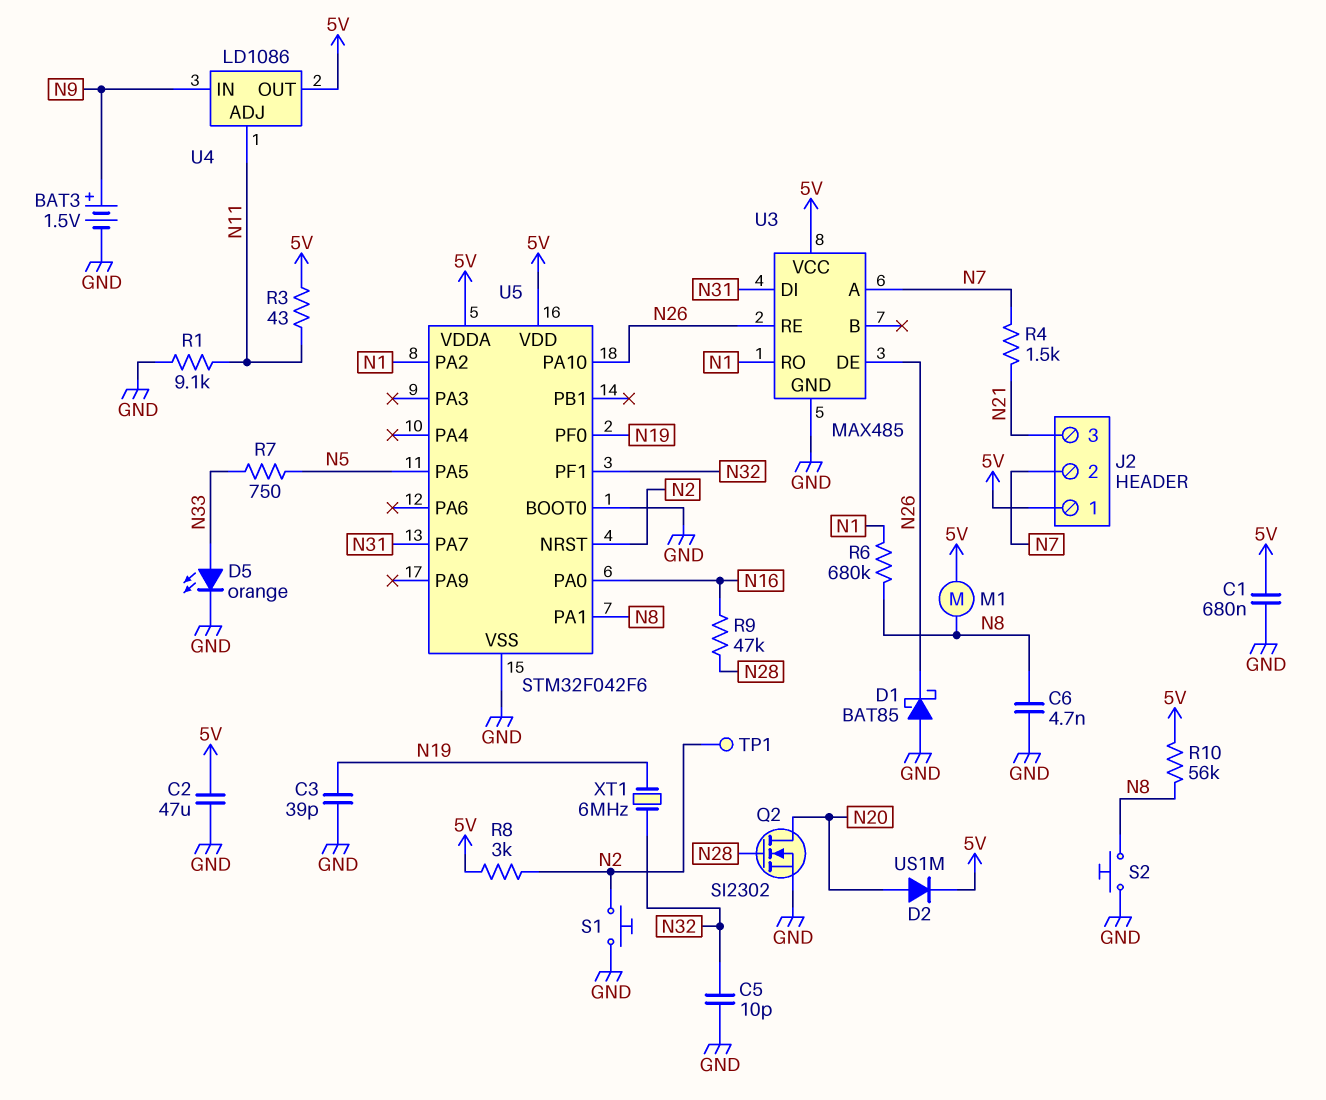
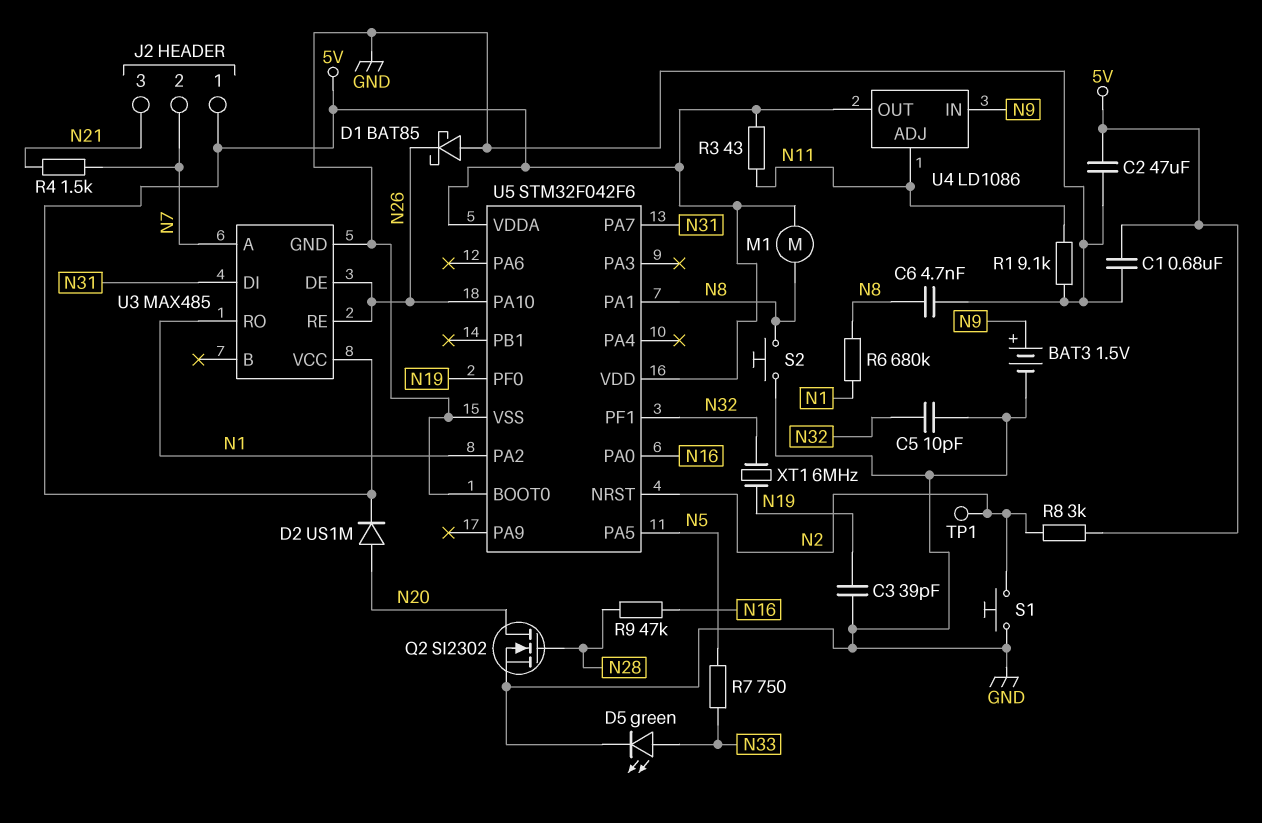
D5: LED orange (A N33, K GND) -> LED green (A N33, K GND)
R10: 56k (5V, N8) -> none

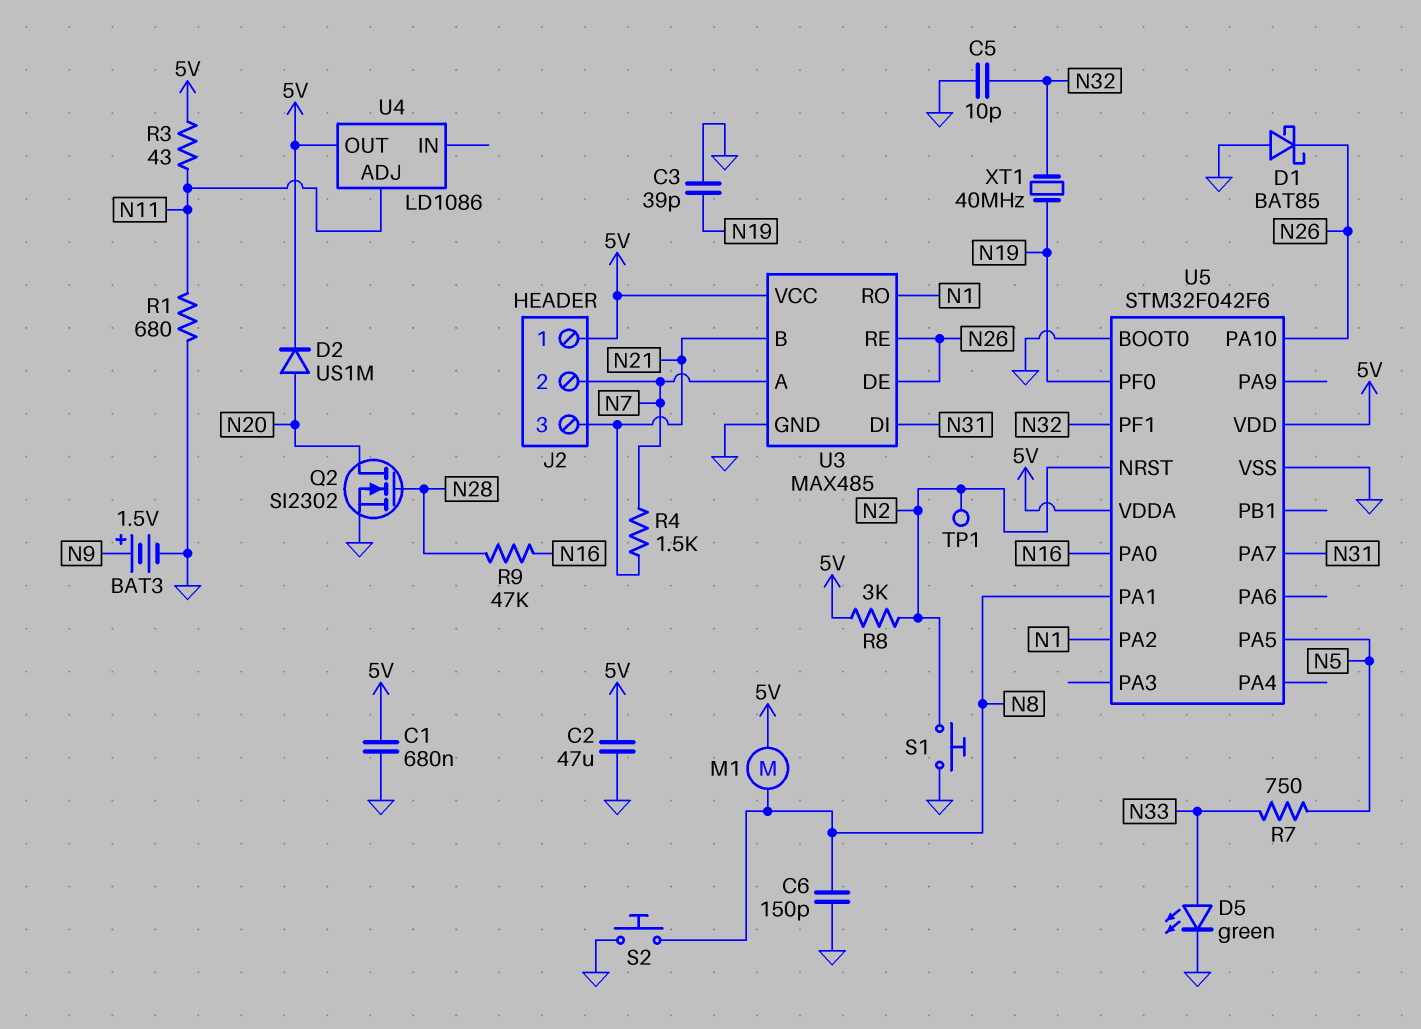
C6: 4.7nF (GND, N8) -> 150pF (GND, N8)
R1: 9.1k (GND, N11) -> 680 (GND, N11)
R6: 680k (N1, N8) -> none
U3 pin B: none -> N21
U4 pin IN: N9 -> none
XT1: 6MHz (N19, N32) -> 40MHz (N19, N32)

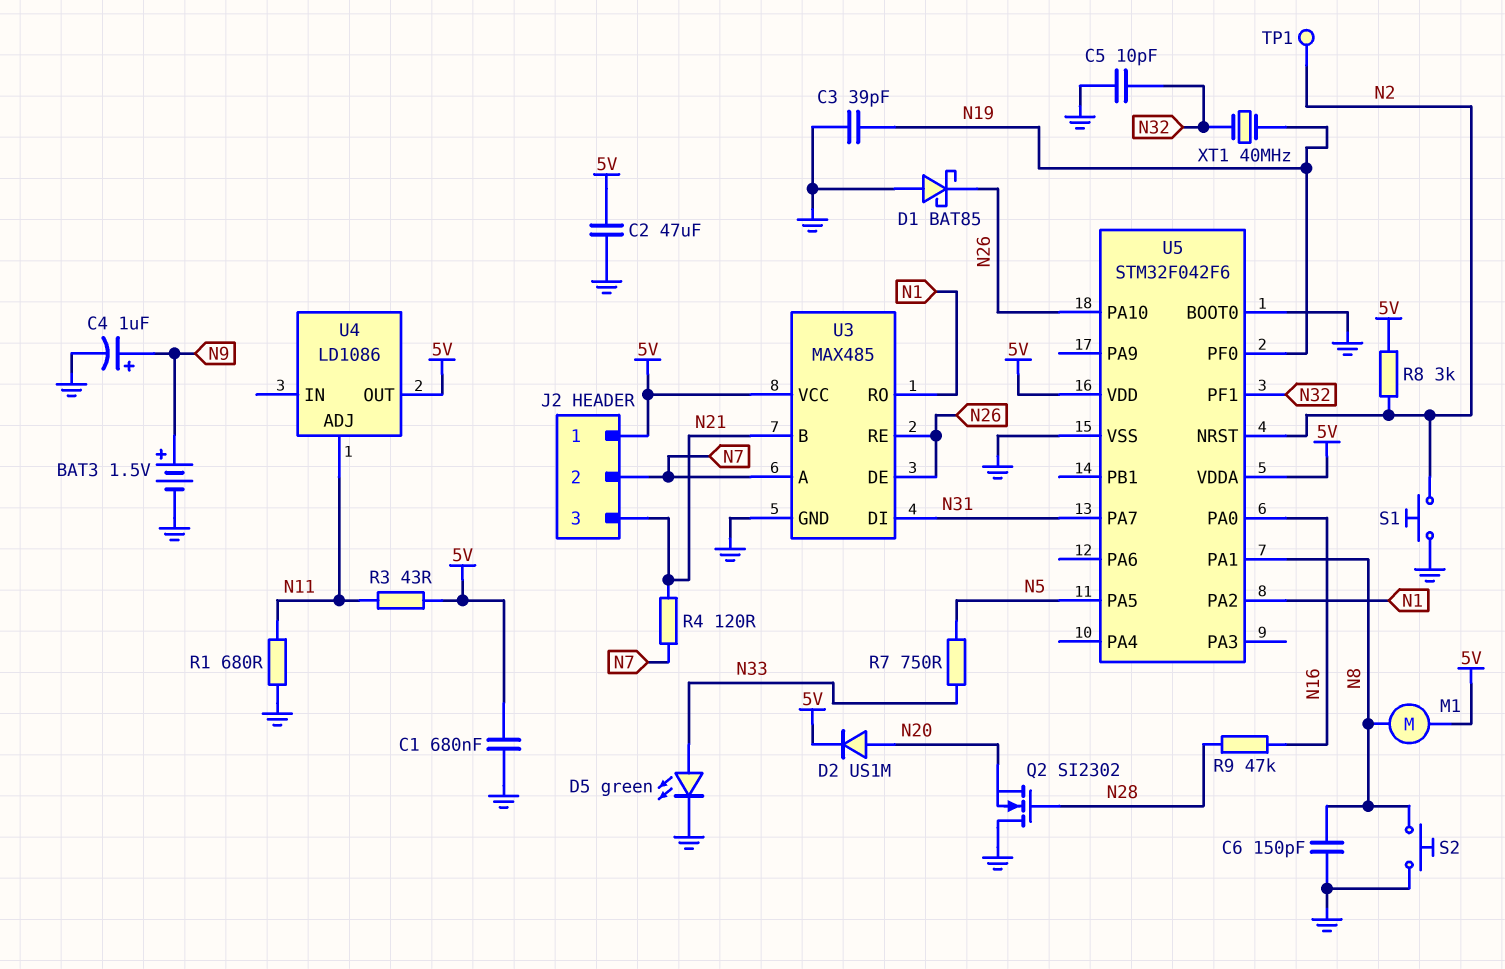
C4: none -> 1uF (plus N9, minus GND)
Q2: NMOS SI2302 (G N28, D N20, S GND) -> NMOS SI2302 (G N28, D GND, S N20)
R4: 1.5k (N7, N21) -> 120 (N7, N21)

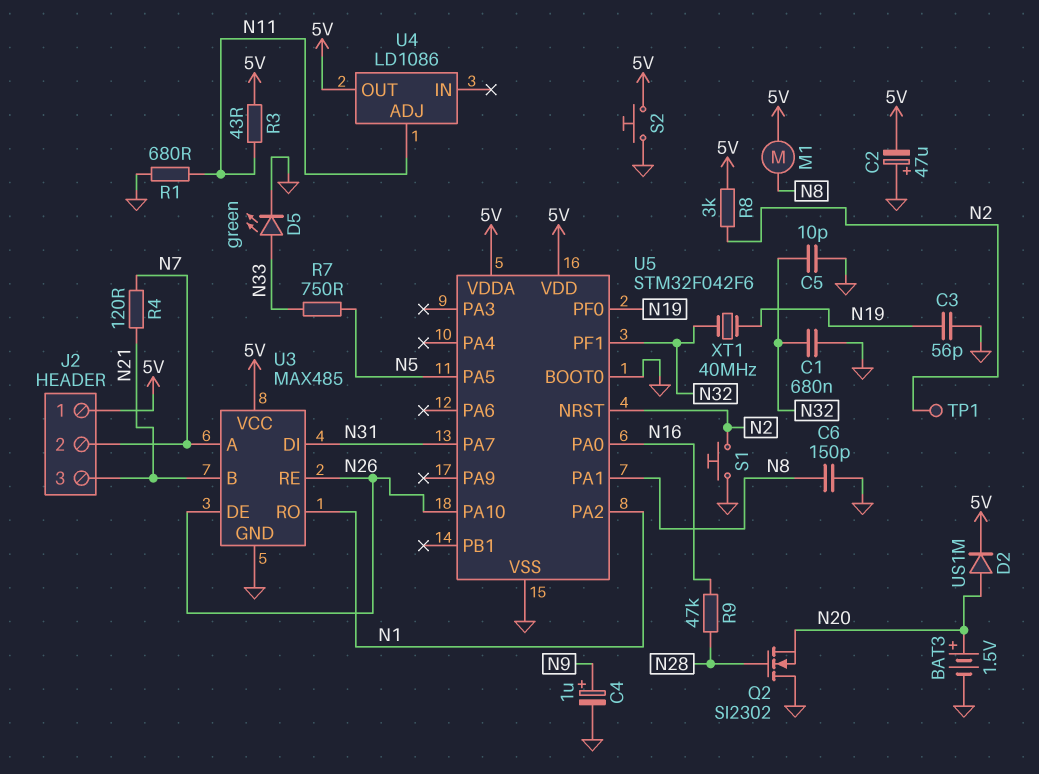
BAT3: 1.5V (plus N9, minus GND) -> 1.5V (plus N20, minus GND)
C1: 680nF (5V, GND) -> 680nF (GND, N32)
C2: 47uF (5V, GND) -> 47uF (plus GND, minus 5V)
C3: 39pF (GND, N19) -> 56pF (GND, N19)
D1: schottky BAT85 (A GND, K N26) -> none
S2: button (GND, N8) -> button (5V, GND)

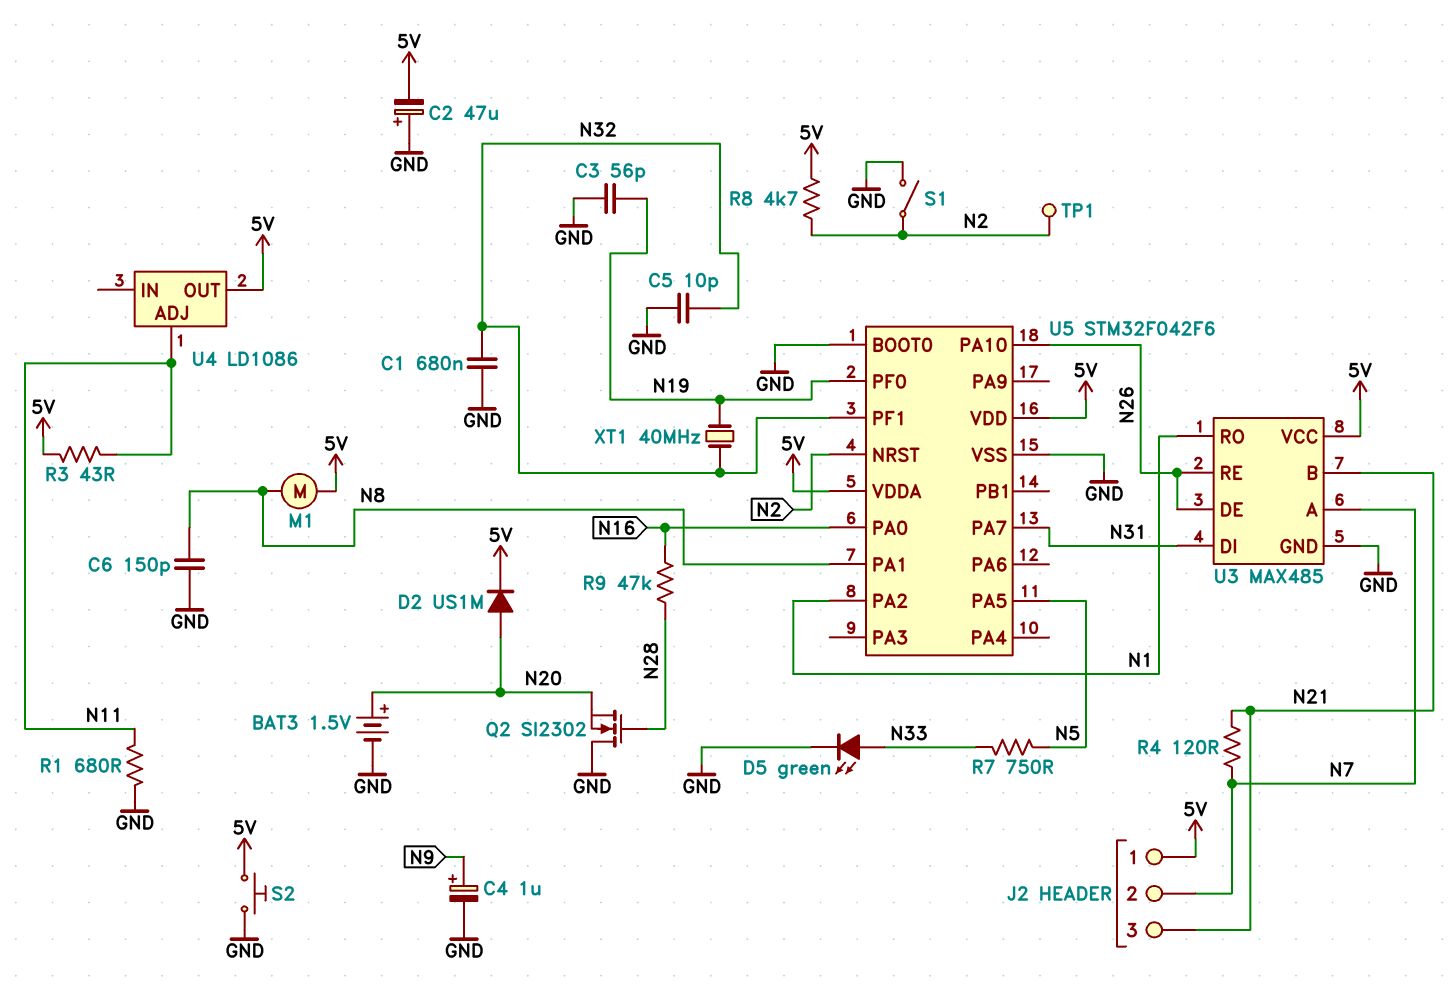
R8: 3k (5V, N2) -> 4.7k (5V, N2)
S1: button (GND, N2) -> switch (GND, N2)

